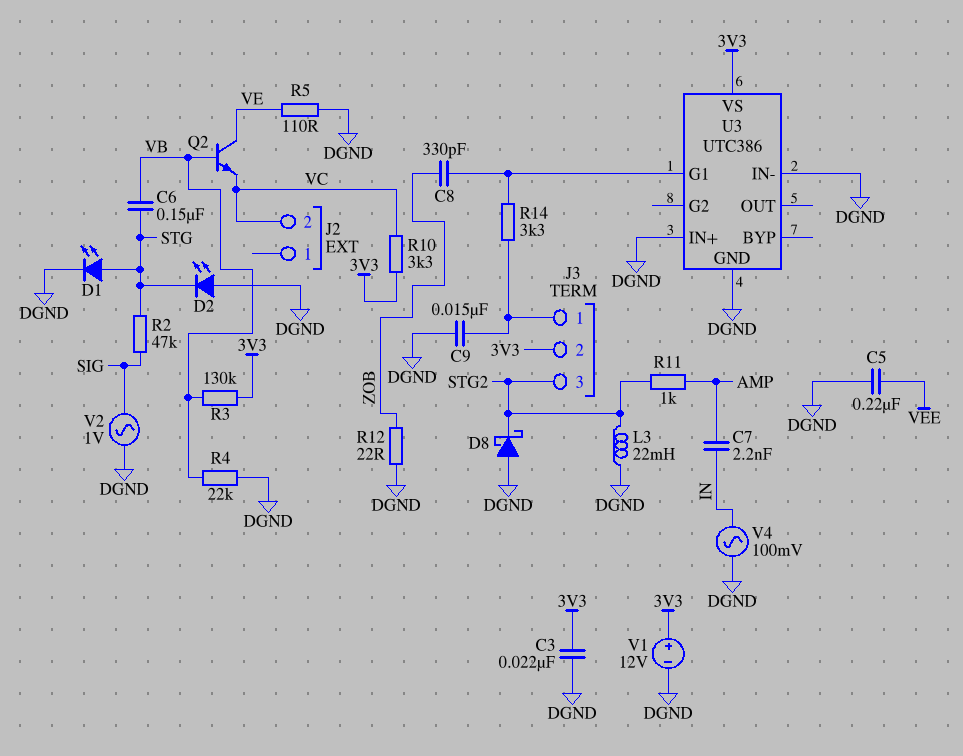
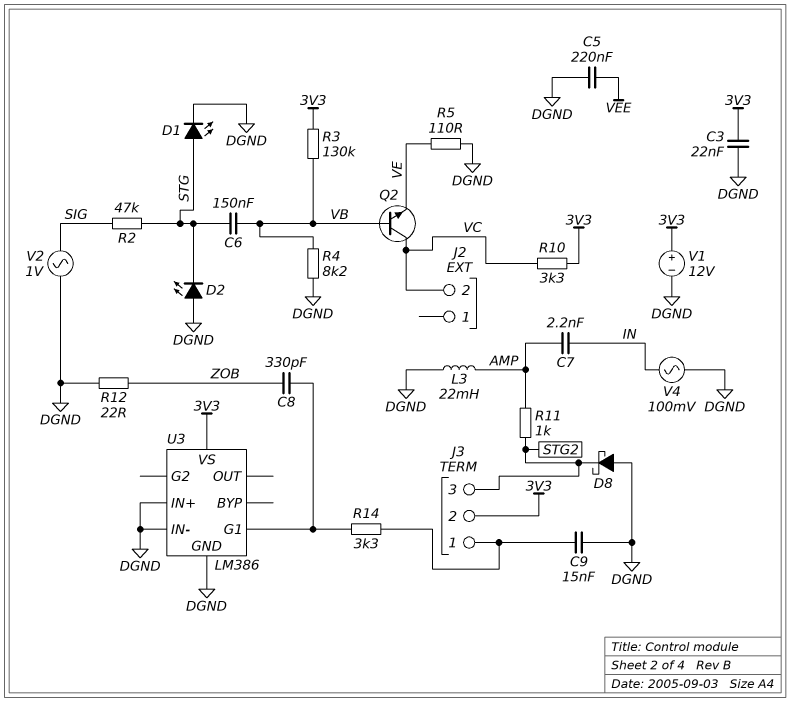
L3: 22mH (DGND, STG2) -> 22mH (AMP, DGND)
Q2: NPN (B VB, C VE, E VC) -> NPN (B VB, C VC, E VE)
R4: 22k (DGND, VB) -> 8.2k (DGND, VB)
U3: UTC386 -> LM386

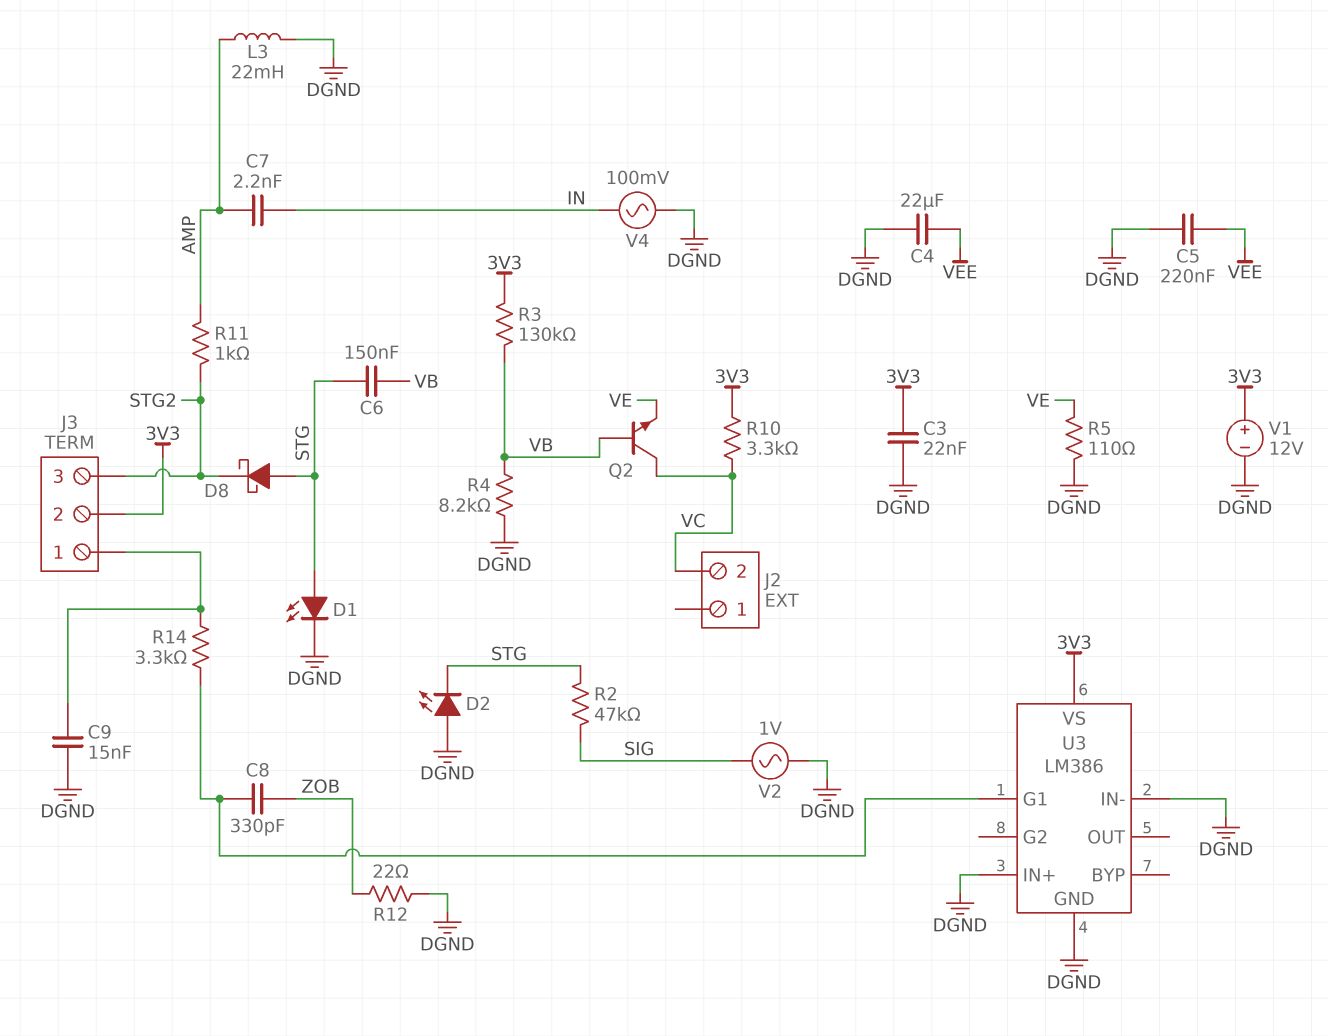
C4: none -> 22uF (DGND, VEE)
D8: schottky (A DGND, K STG2) -> schottky (A STG, K STG2)

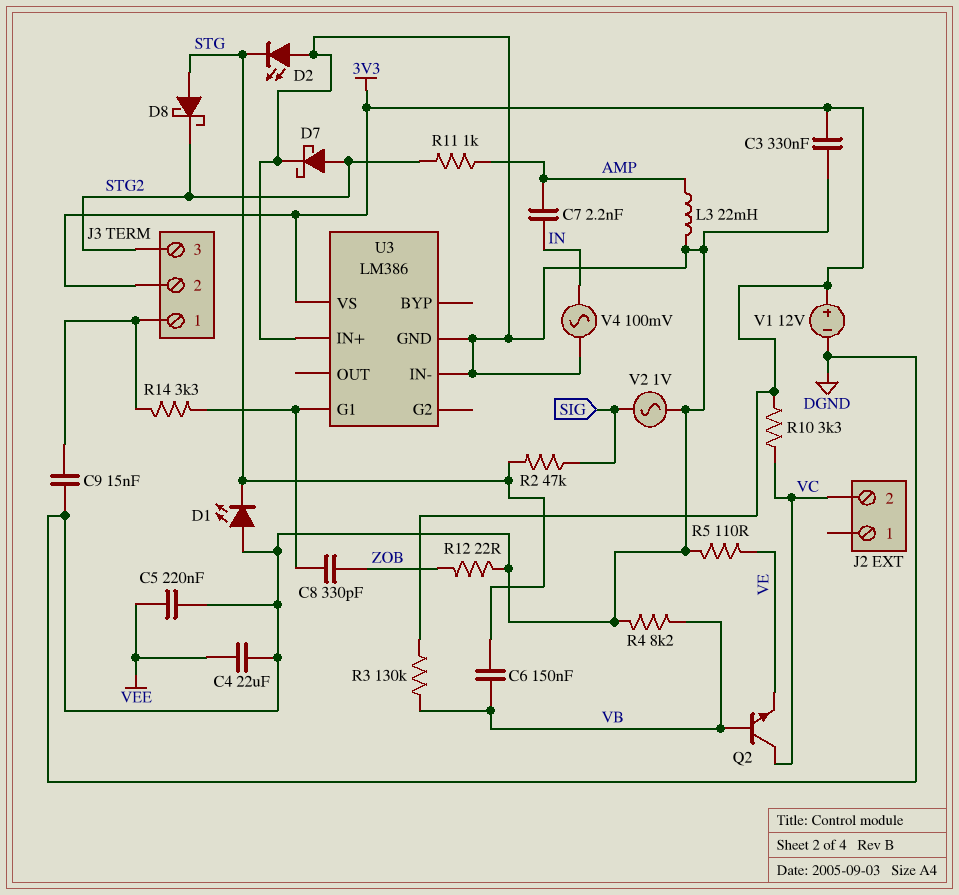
C3: 22nF (3V3, DGND) -> 330nF (3V3, DGND)
D1: LED (A STG, K DGND) -> LED (A DGND, K STG)
D7: none -> schottky (A STG2, K DGND)

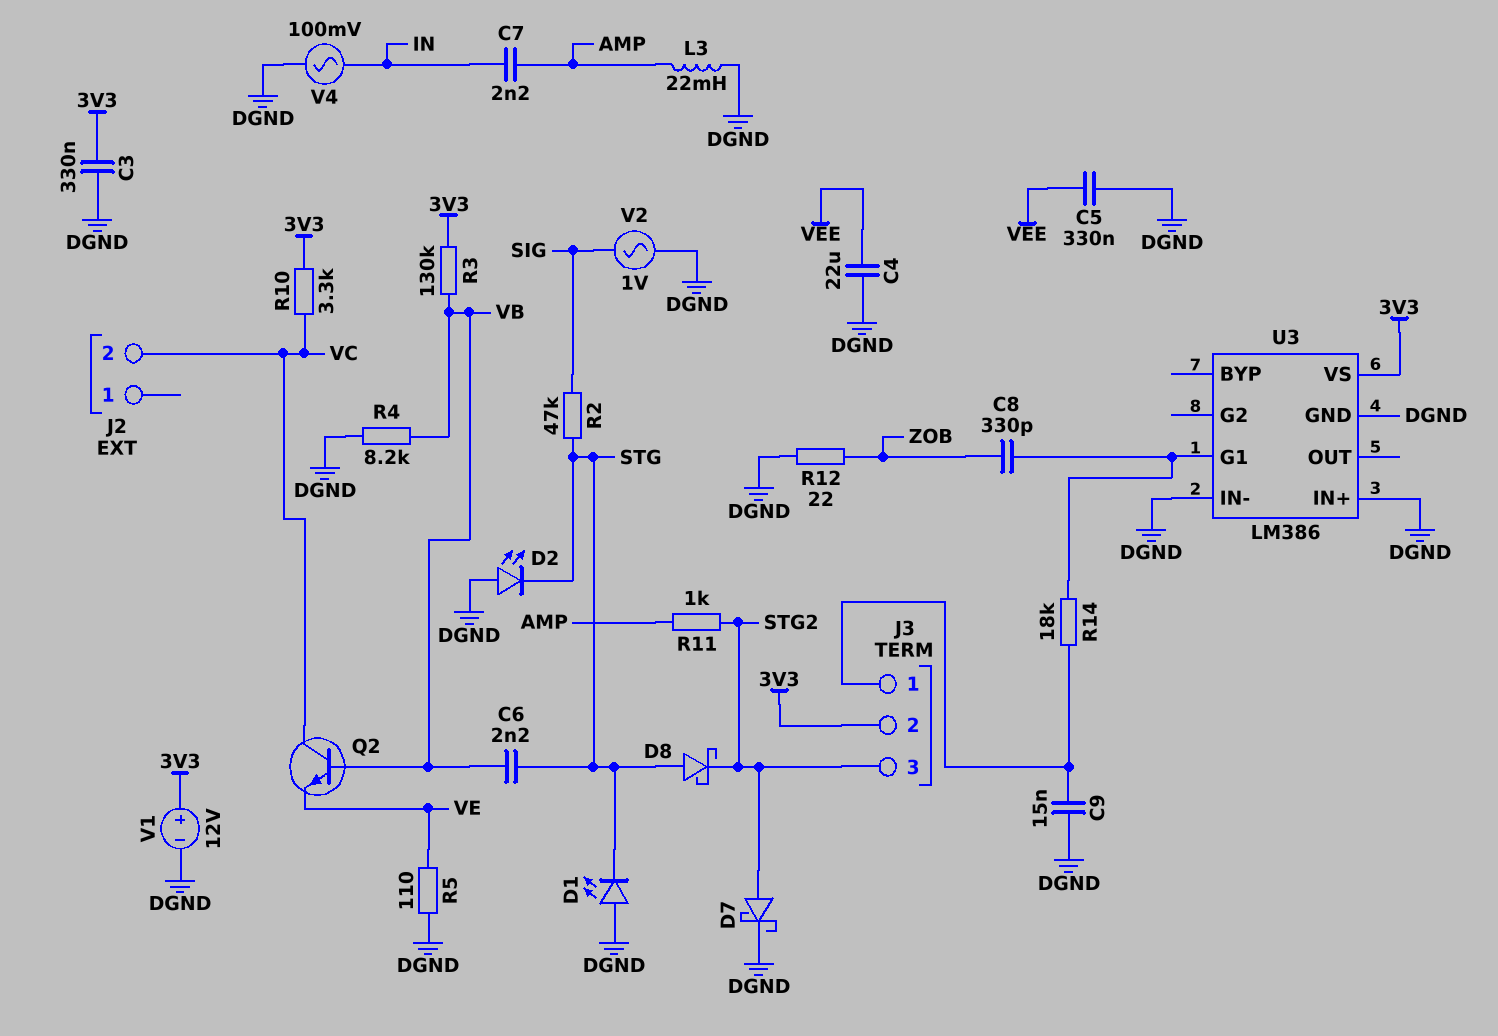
C5: 220nF (DGND, VEE) -> 330nF (DGND, VEE)
C6: 150nF (STG, VB) -> 2.2nF (STG, VB)
R14: 3.3k (J3/1, U3/G1) -> 18k (J3/1, U3/G1)

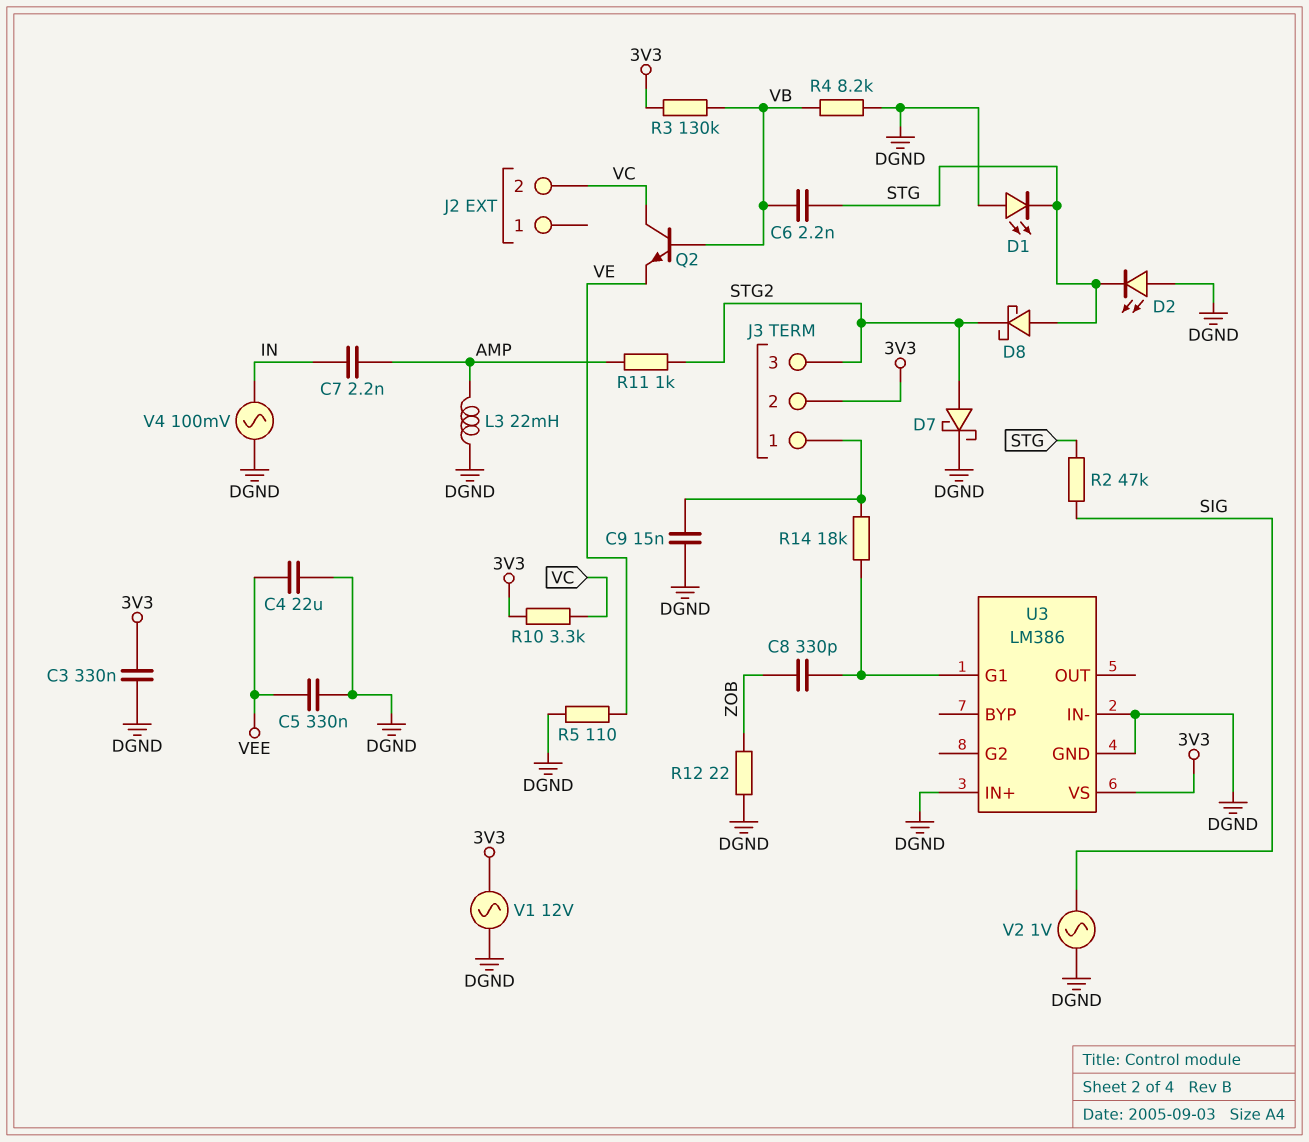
V1: 12V (plus 3V3, minus DGND) -> AC 12V (3V3, DGND)

